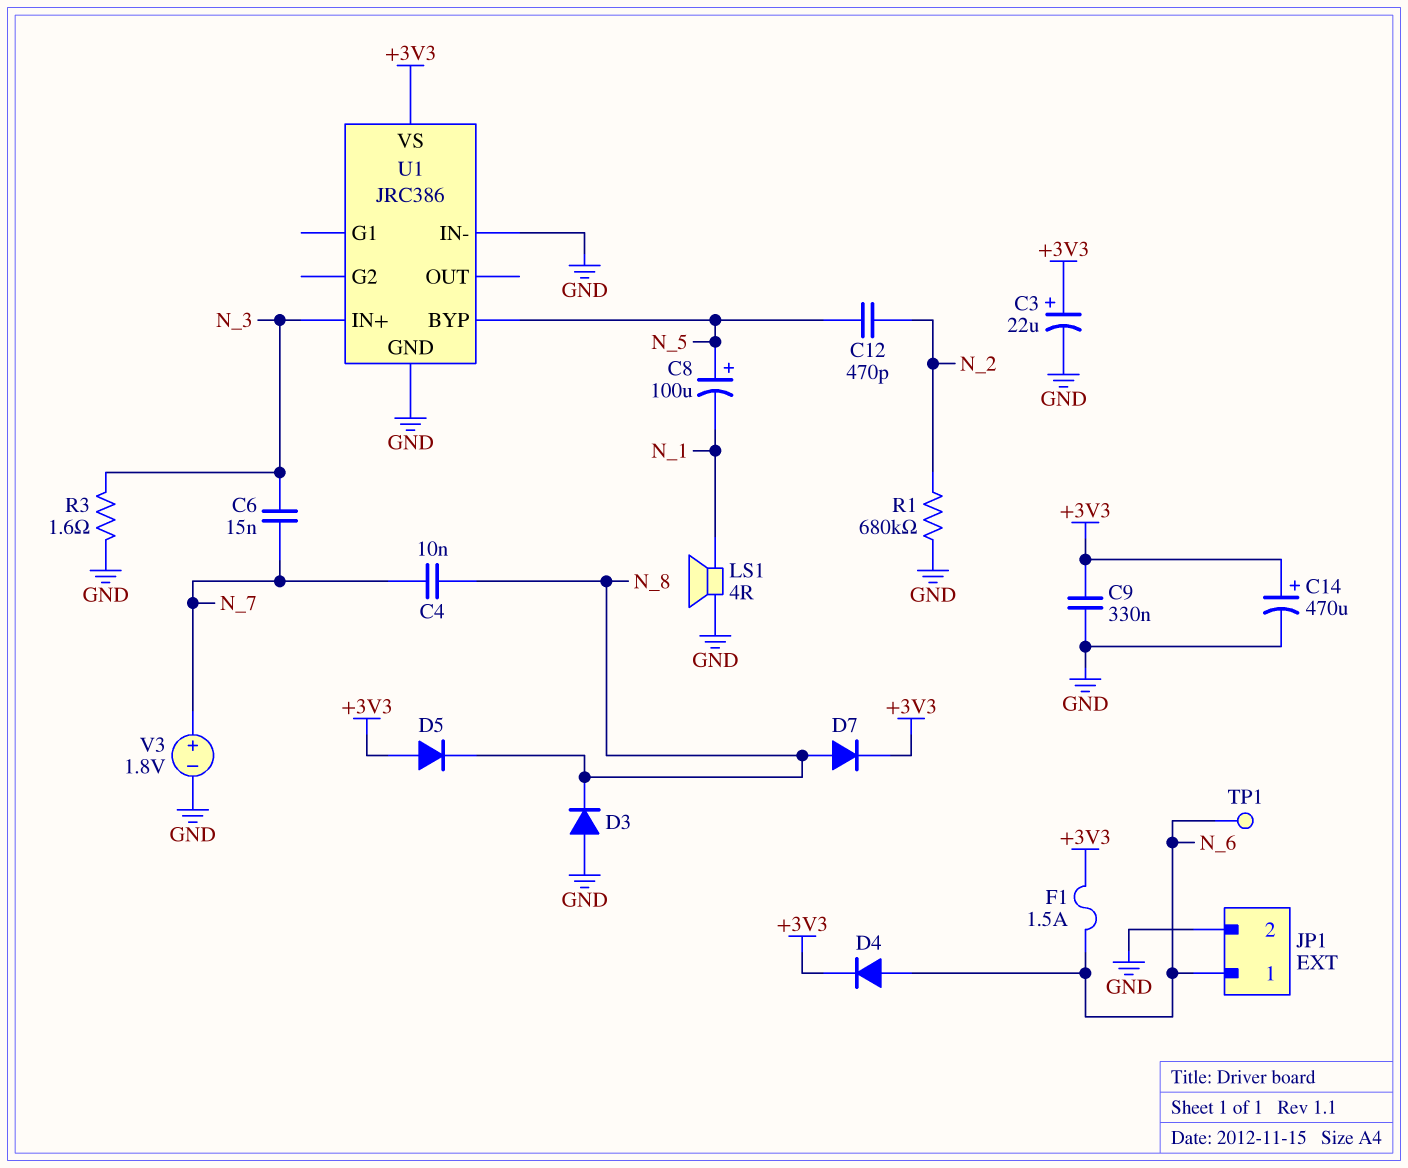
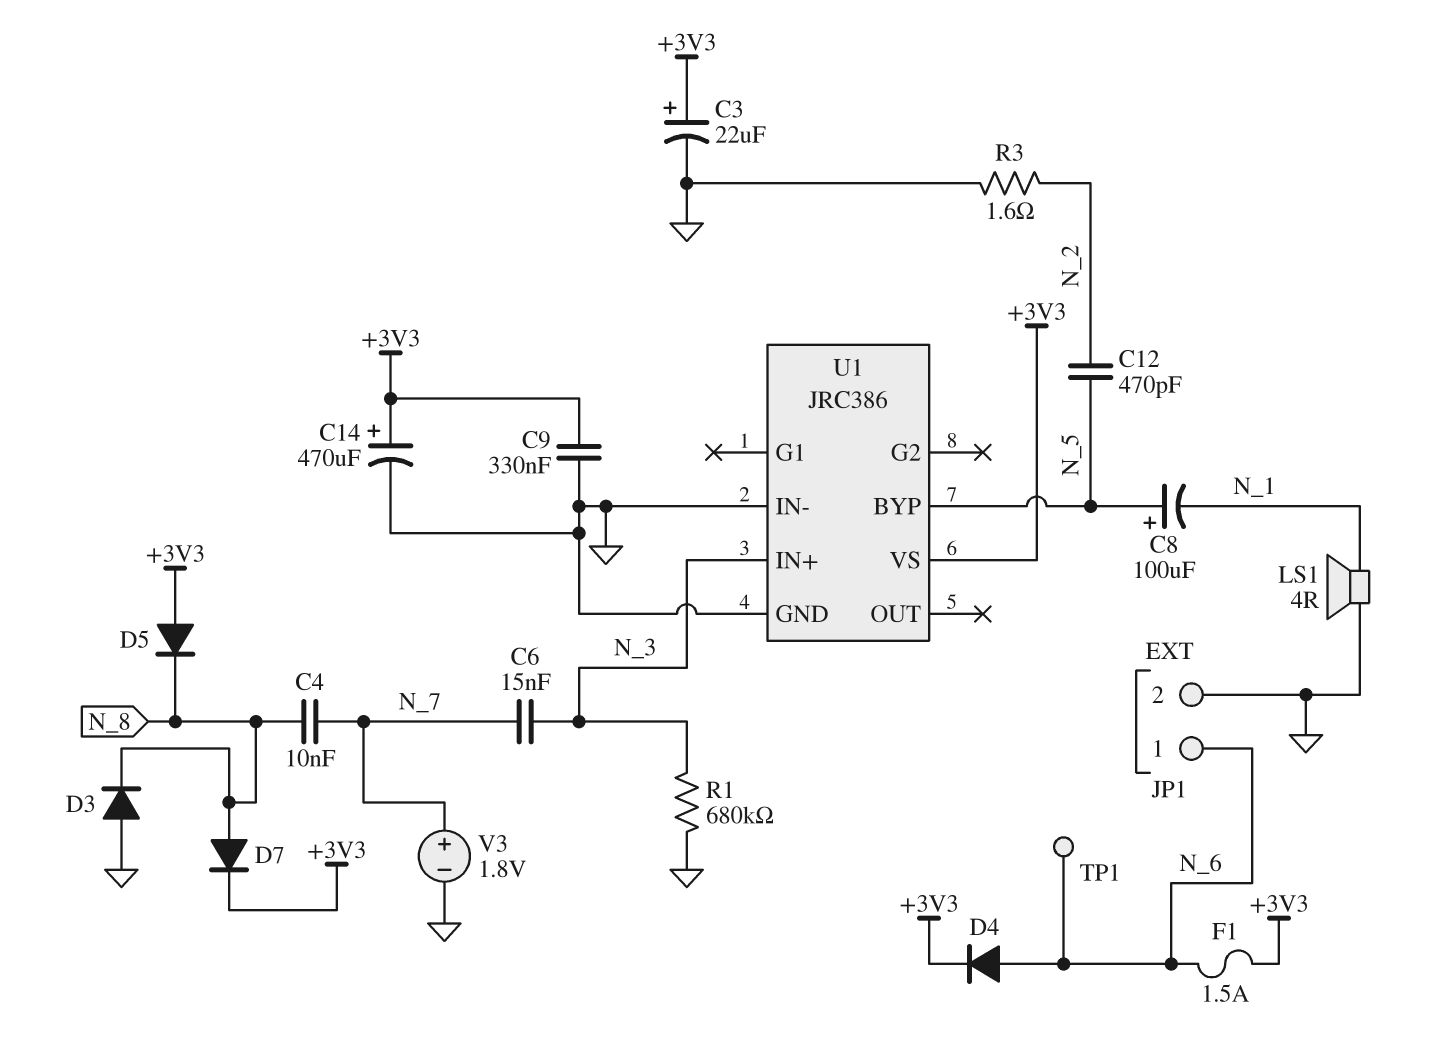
R1: 680k (GND, N_2) -> 680k (GND, N_3)
R3: 1.6 (GND, N_3) -> 1.6 (GND, N_2)

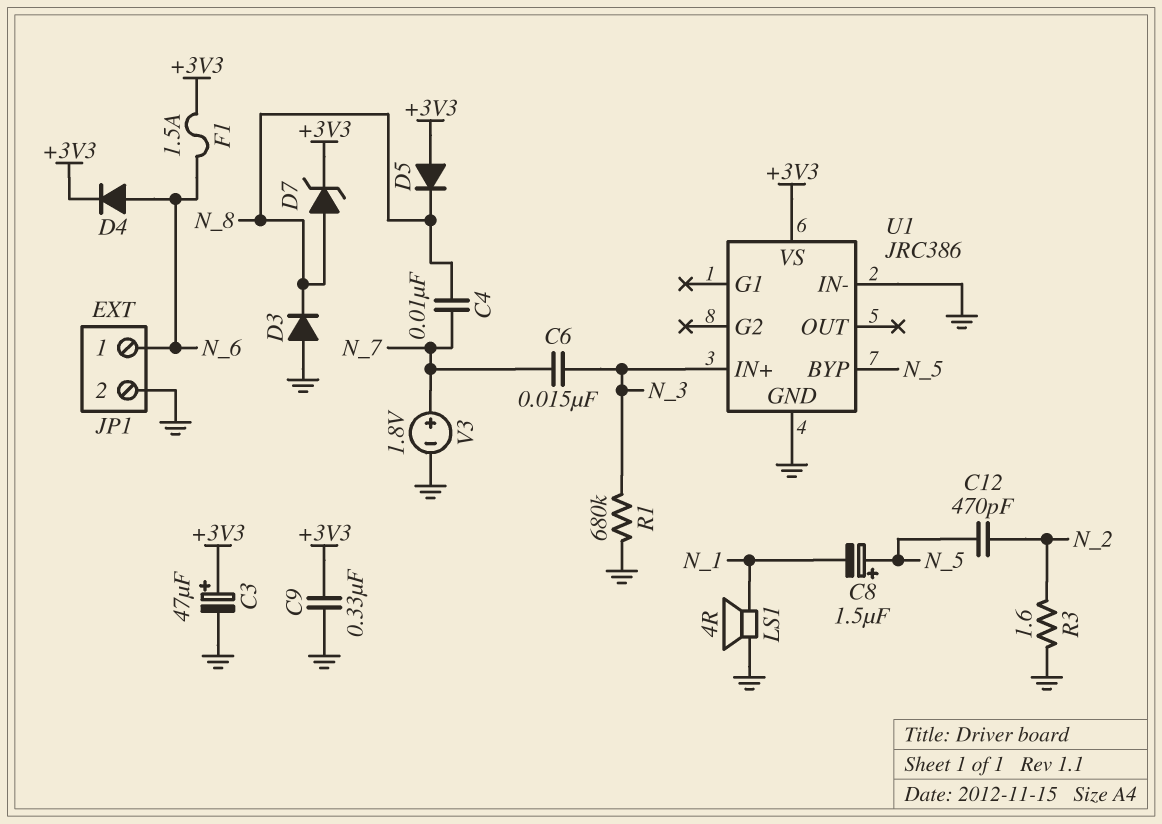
C3: 22uF (plus +3V3, minus GND) -> 47uF (plus +3V3, minus GND)
C8: 100uF (plus N_5, minus N_1) -> 1.5uF (plus N_5, minus N_1)
C14: 470uF (plus +3V3, minus GND) -> none
D7: diode (A N_8, K +3V3) -> zener (A N_8, K +3V3)
TP1: test point (N_6) -> none

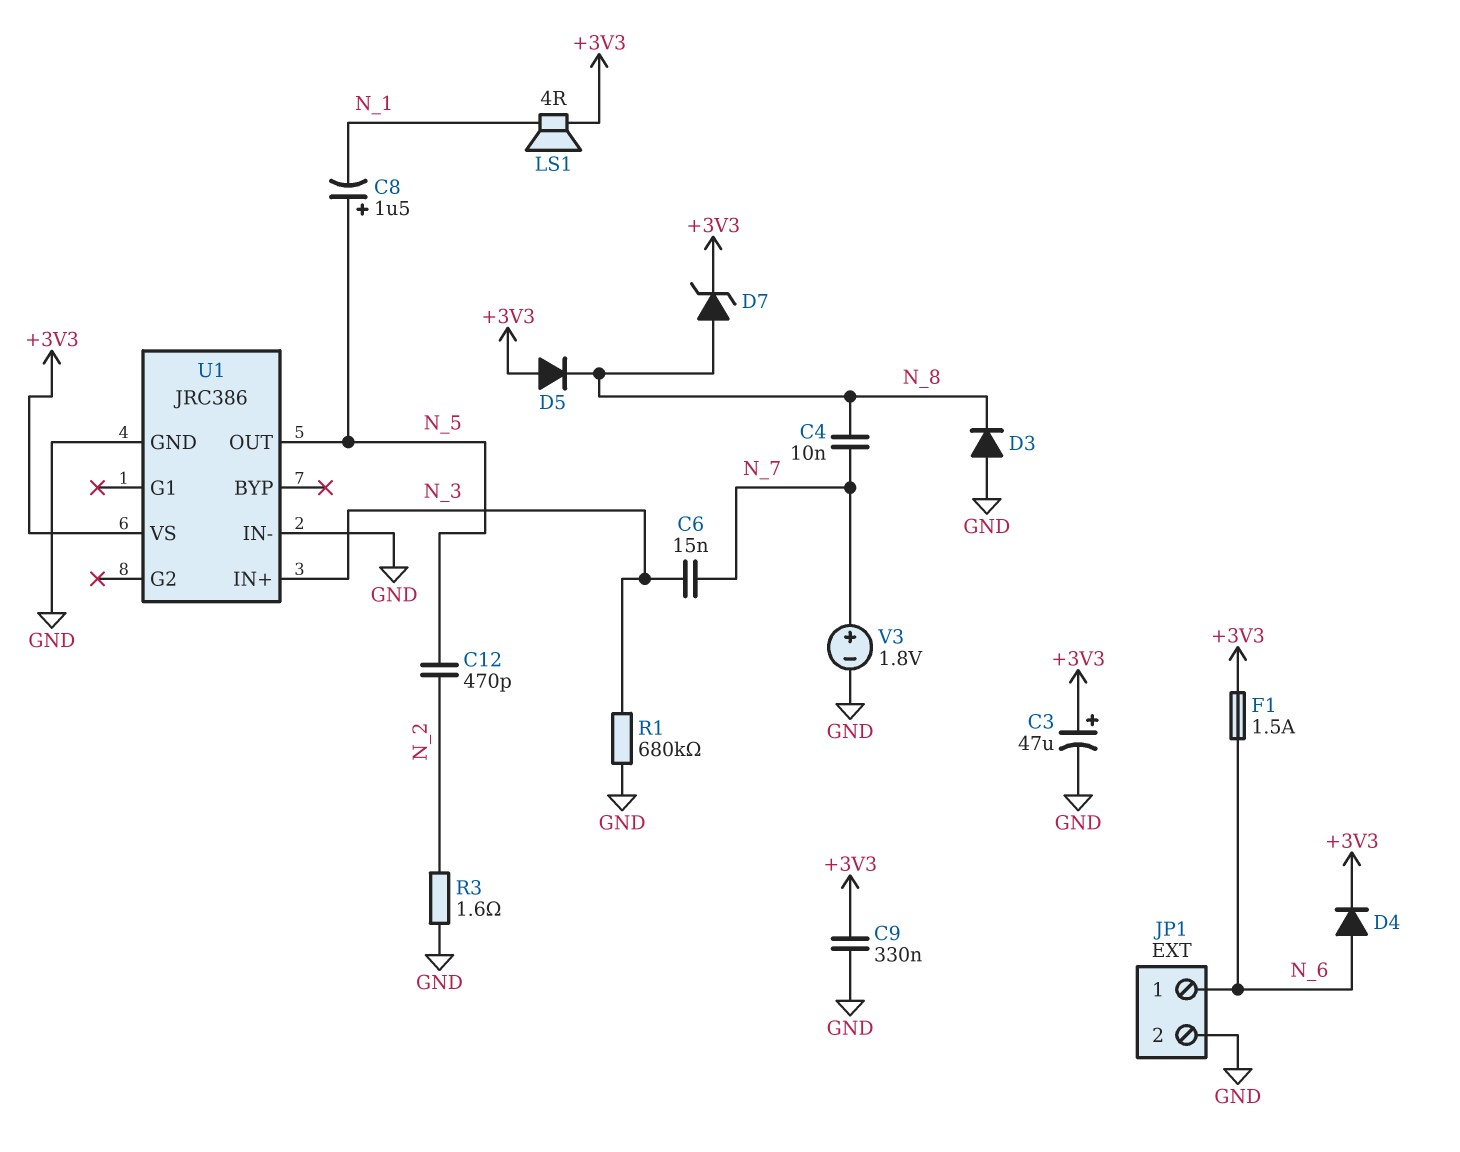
LS1: speaker 4R (GND, N_1) -> speaker 4R (+3V3, N_1)
U1 pin BYP: N_5 -> none
U1 pin OUT: none -> N_5

